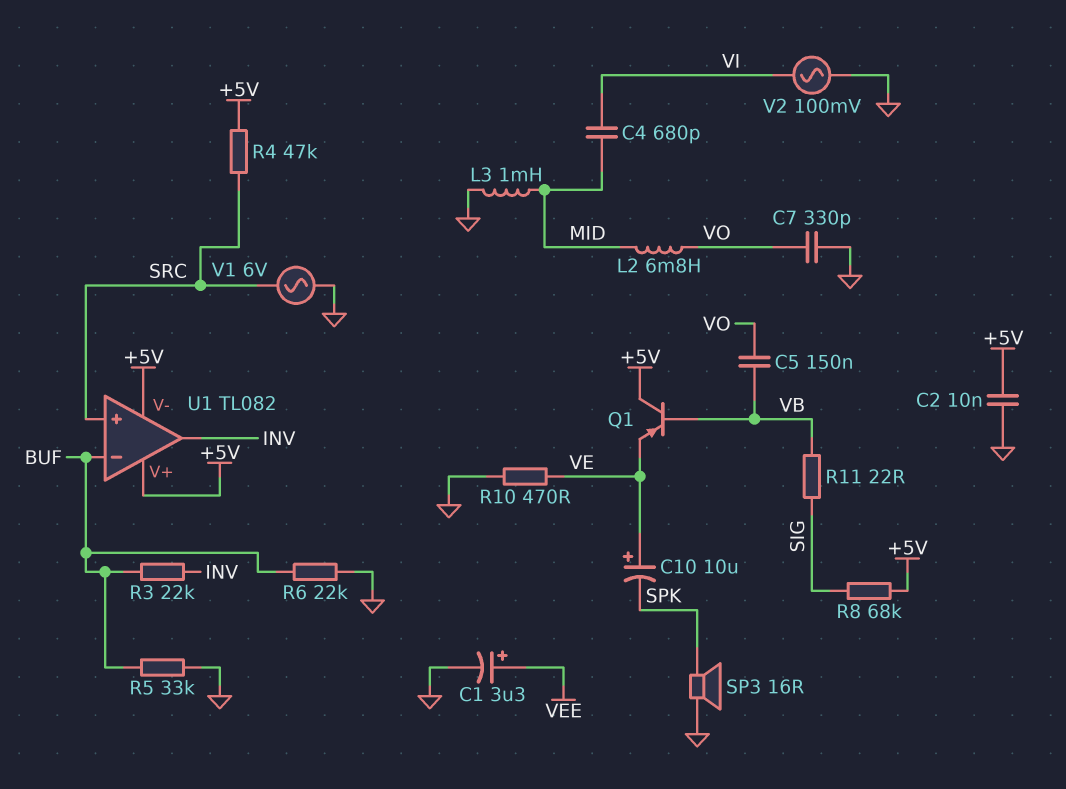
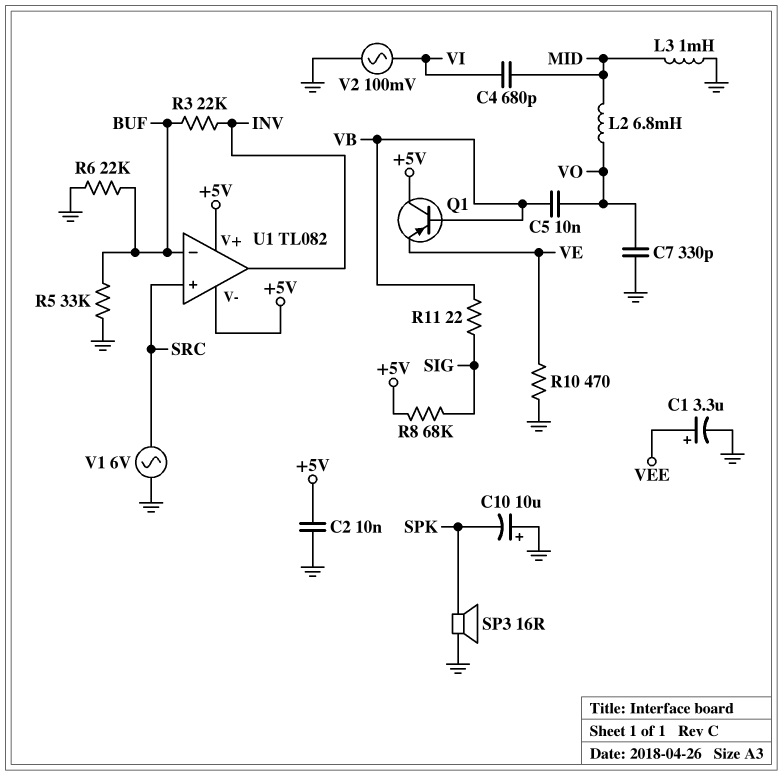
C5: 150nF (VB, VO) -> 10nF (VB, VO)
C10: 10uF (plus VE, minus SPK) -> 10uF (plus GND, minus SPK)
R4: 47k (+5V, SRC) -> none

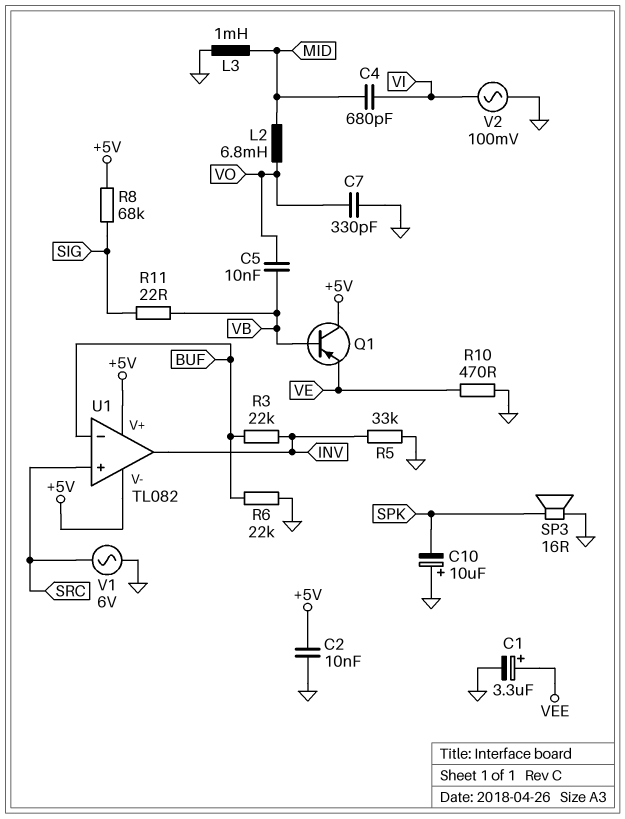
R5: 33k (BUF, GND) -> 33k (GND, INV)

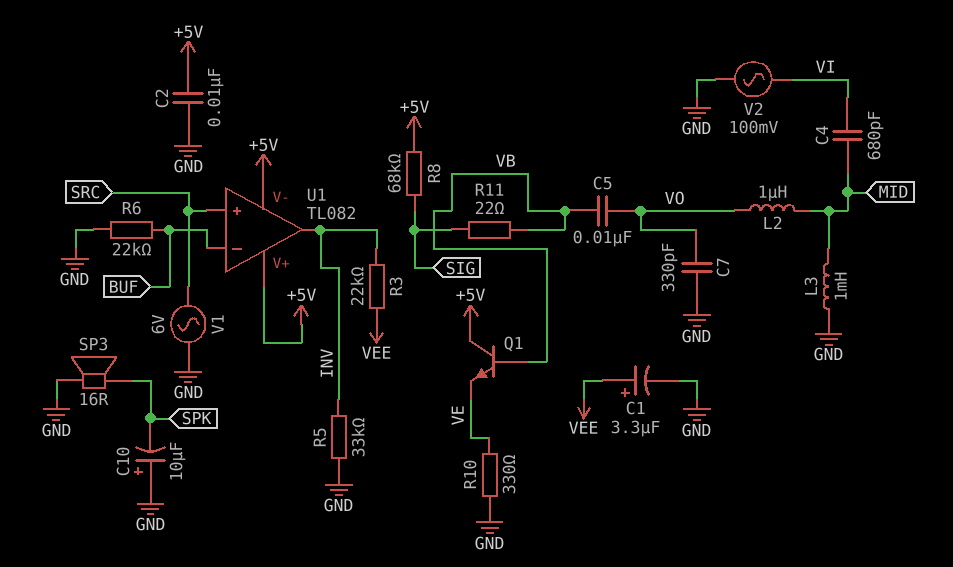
L2: 6.8mH (MID, VO) -> 1uH (MID, VO)
Q1: PNP (B VB, C +5V, E VE) -> NPN (B VB, C +5V, E VE)
R3: 22k (BUF, INV) -> 22k (INV, VEE)
R10: 470 (GND, VE) -> 330 (GND, VE)

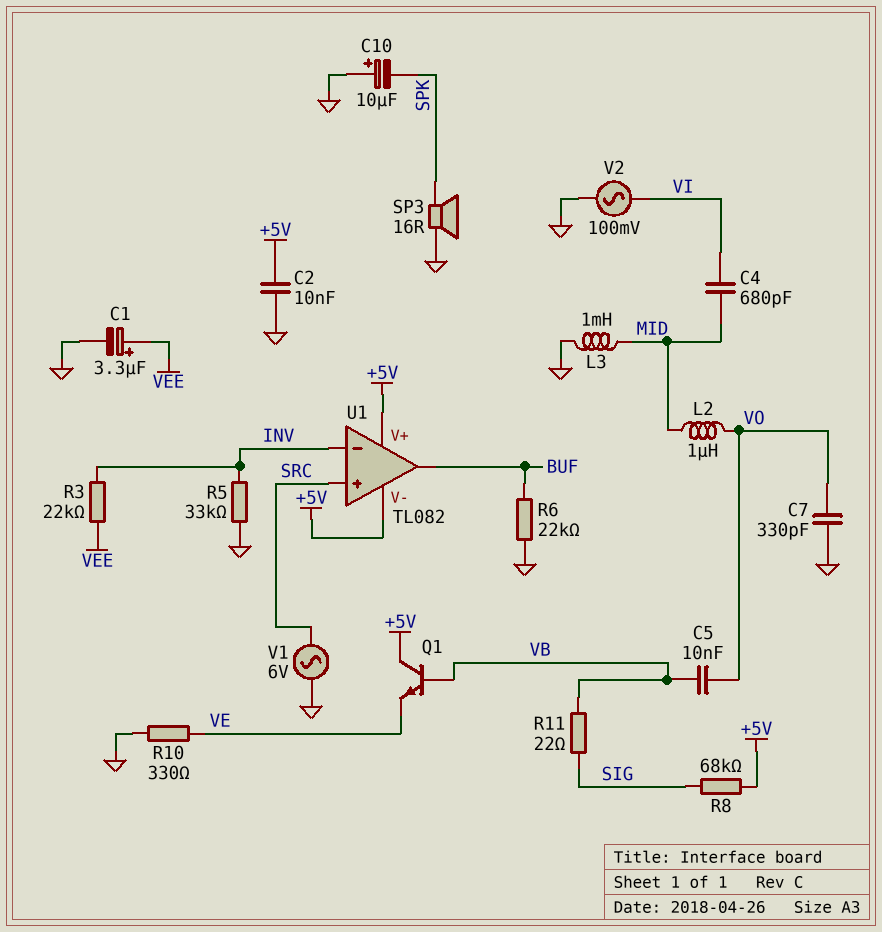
U1 pin in-: BUF -> INV
U1 pin out: INV -> BUF

